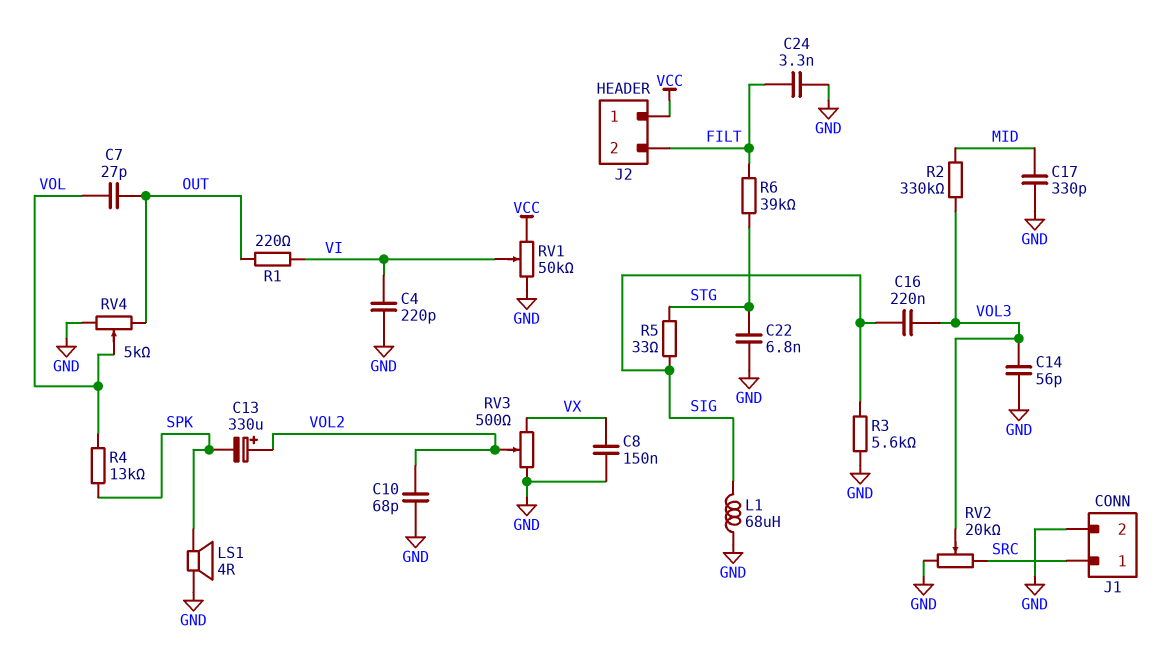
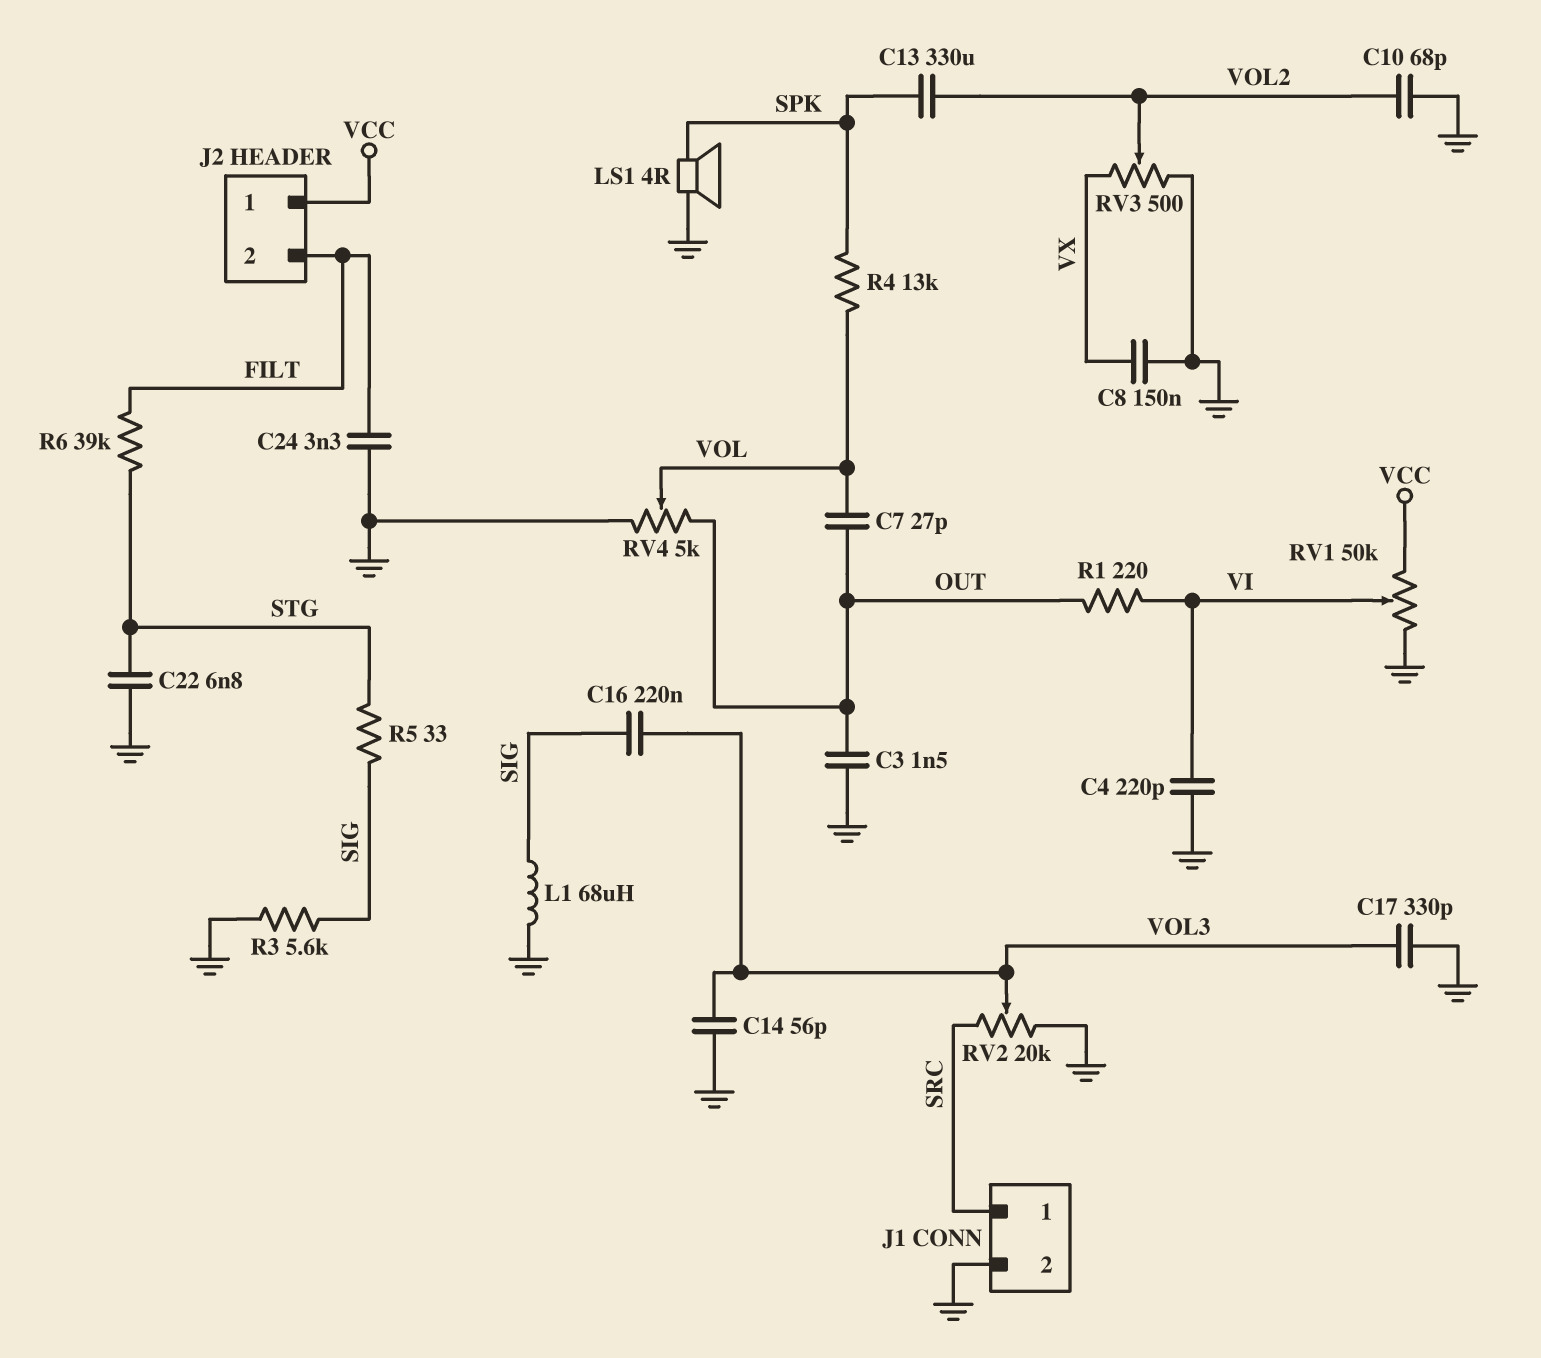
C3: none -> 1.5nF (GND, OUT)
C13: 330uF (plus VOL2, minus SPK) -> 330uF (SPK, VOL2)
C17: 330pF (GND, MID) -> 330pF (GND, VOL3)
R2: 330k (MID, VOL3) -> none

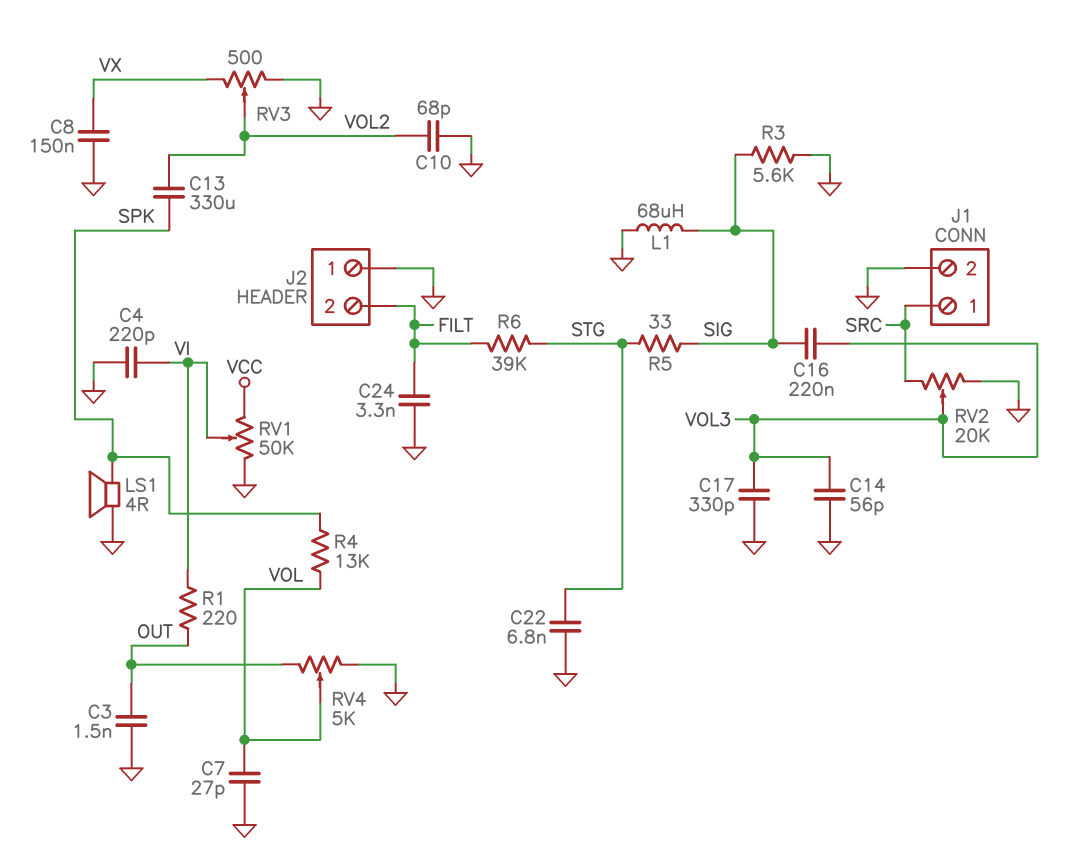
C7: 27pF (OUT, VOL) -> 27pF (GND, VOL)
J2 pin 1: VCC -> GND

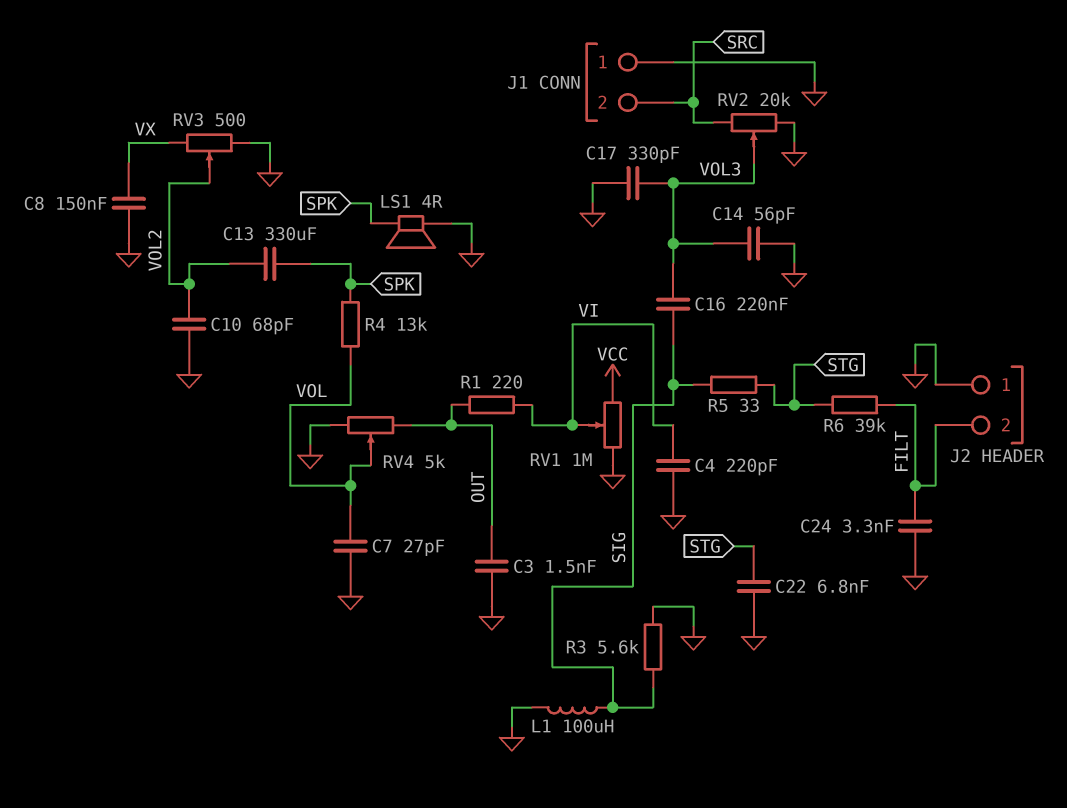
J1 pin 1: SRC -> GND
J1 pin 2: GND -> SRC
L1: 68uH (GND, SIG) -> 100uH (GND, SIG)
RV1: 50k (GND, VCC, wiper VI) -> 1M (GND, VCC, wiper VI)

